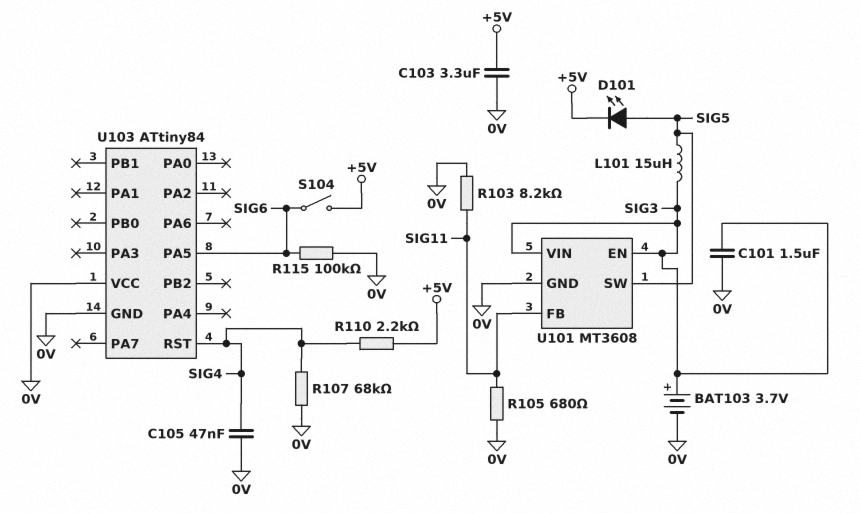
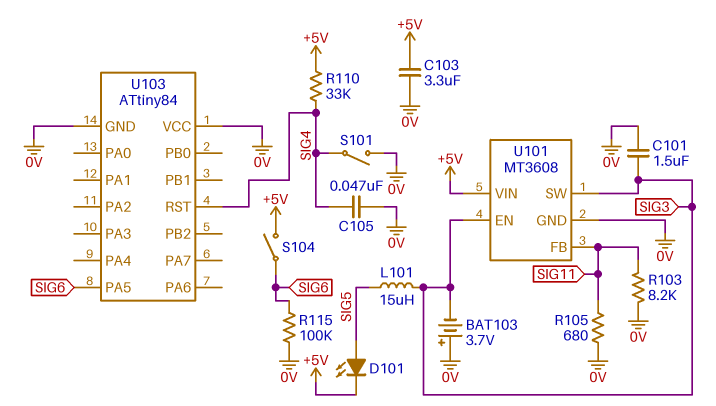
BAT103: 3.7V (plus SIG3, minus 0V) -> 3.7V (plus 0V, minus SIG3)
R107: 68k (0V, SIG4) -> none
R110: 2.2k (+5V, SIG4) -> 33k (+5V, SIG4)
S101: none -> switch (0V, SIG4)
U101 pin SW: SIG5 -> SIG3
U101 pin VIN: SIG3 -> +5V

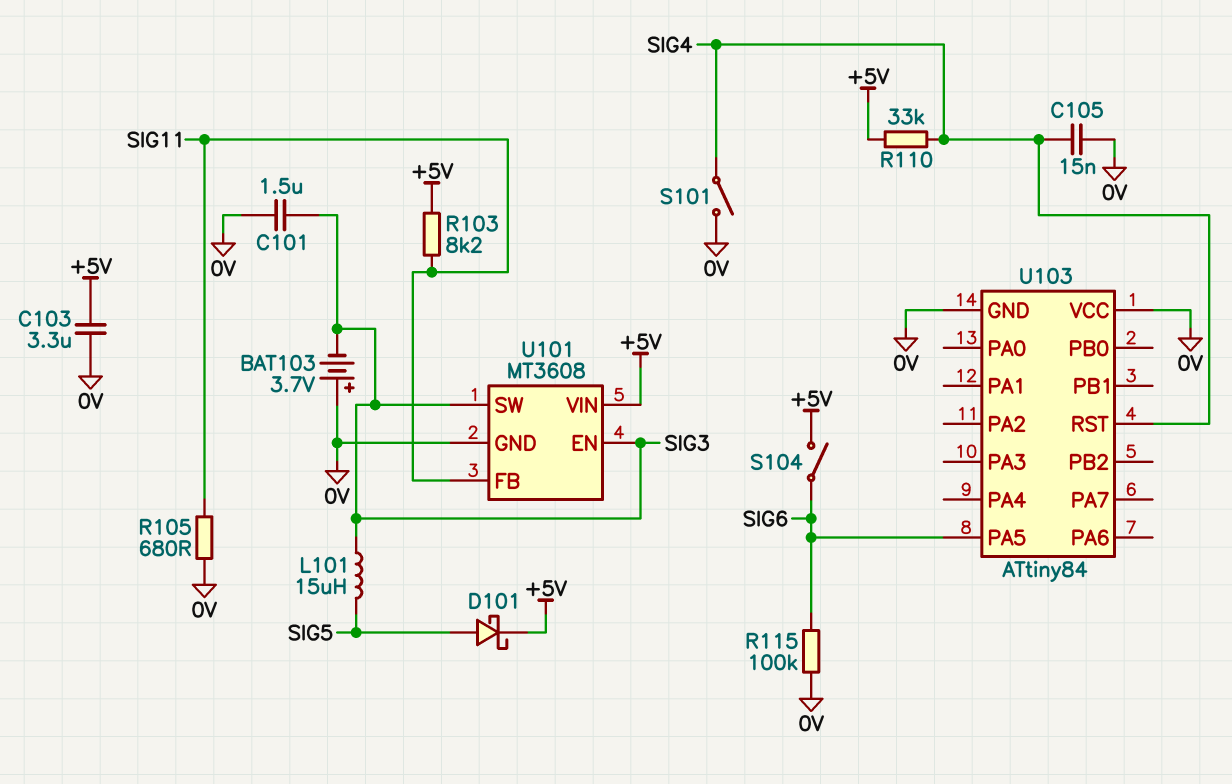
C105: 47nF (0V, SIG4) -> 15nF (0V, SIG4)
D101: LED (A SIG5, K +5V) -> schottky (A SIG5, K +5V)
R103: 8.2k (0V, SIG11) -> 8.2k (+5V, SIG11)

